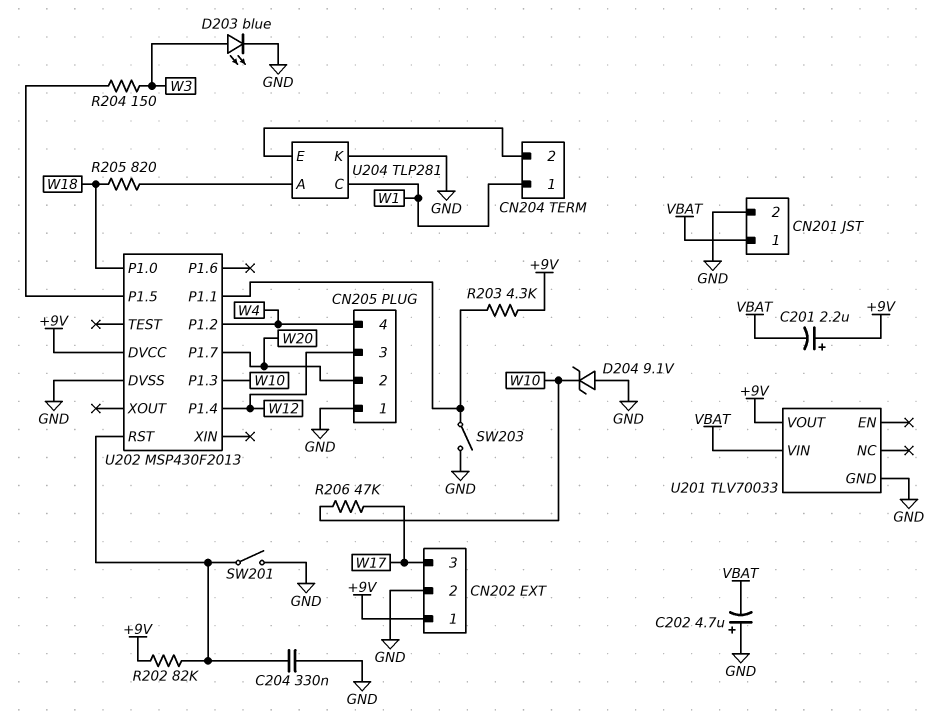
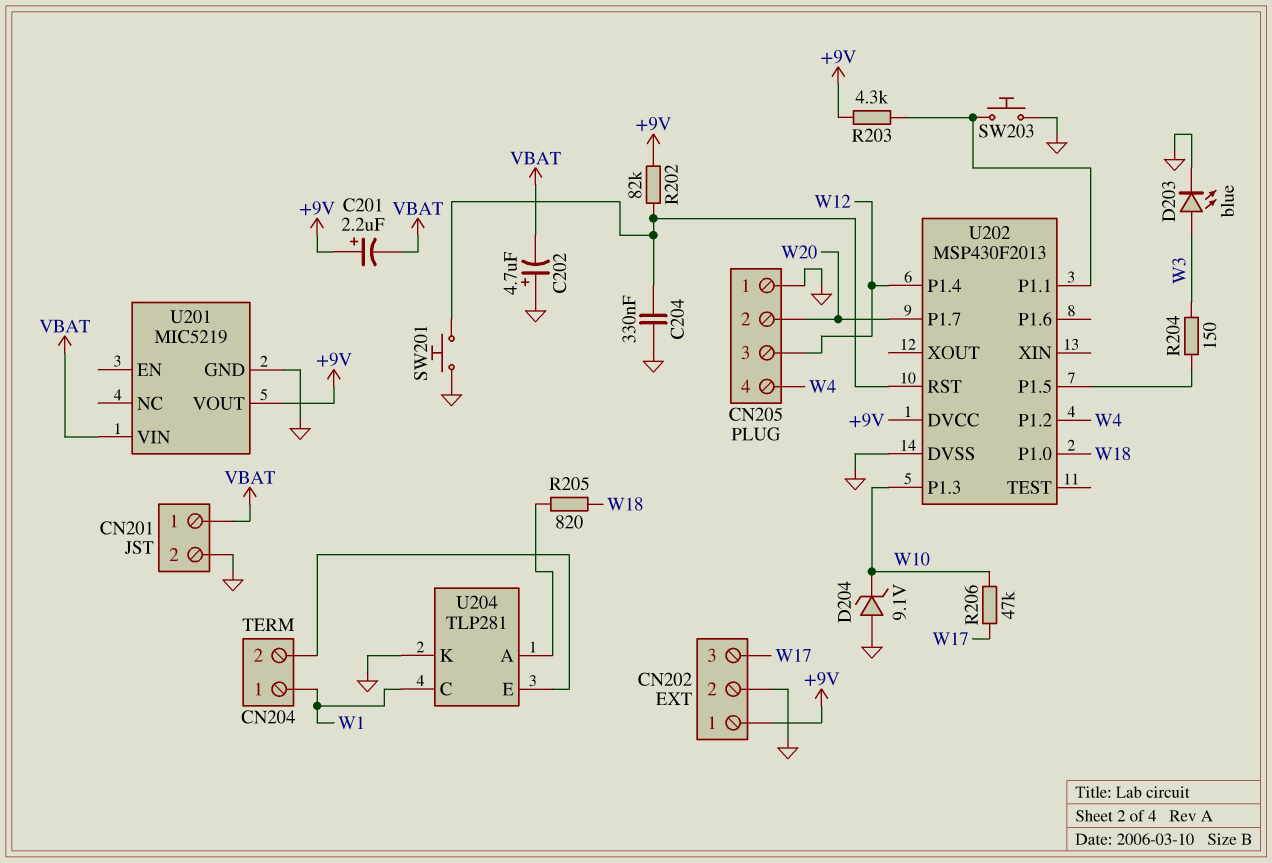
SW201: switch (GND, U202/RST) -> button (GND, U202/RST)
SW203: switch (GND, U202/P1.1) -> button (GND, U202/P1.1)
U201: TLV70033 -> MIC5219

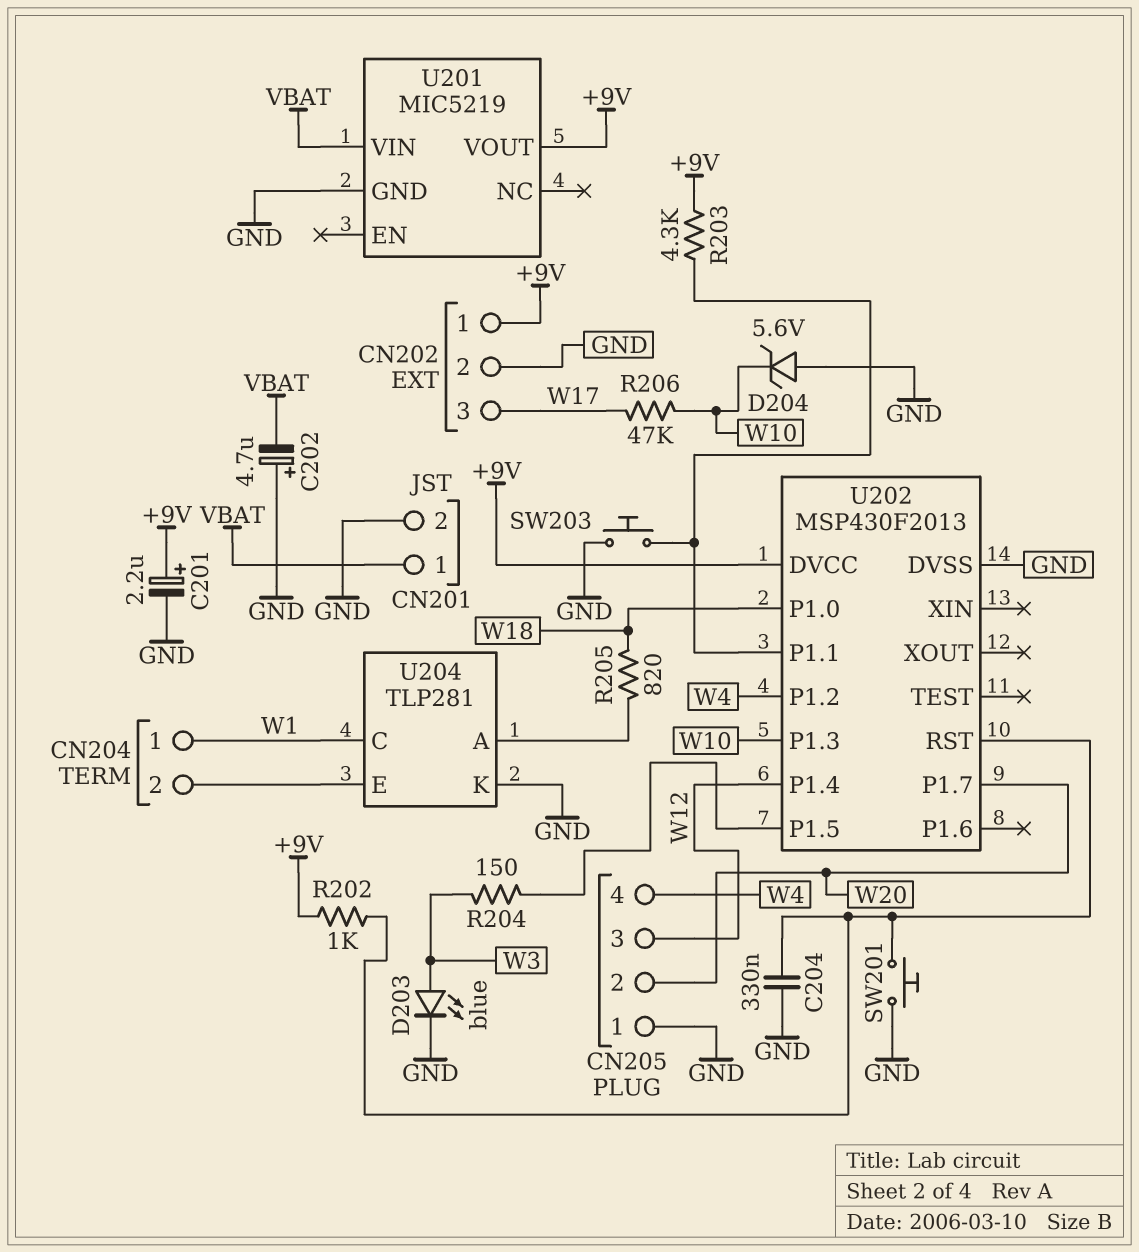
C201: 2.2uF (plus +9V, minus VBAT) -> 2.2uF (plus +9V, minus GND)
D204: zener 9.1V (A GND, K W10) -> zener 5.6V (A GND, K W10)
R202: 82k (+9V, U202/RST) -> 1k (+9V, U202/RST)

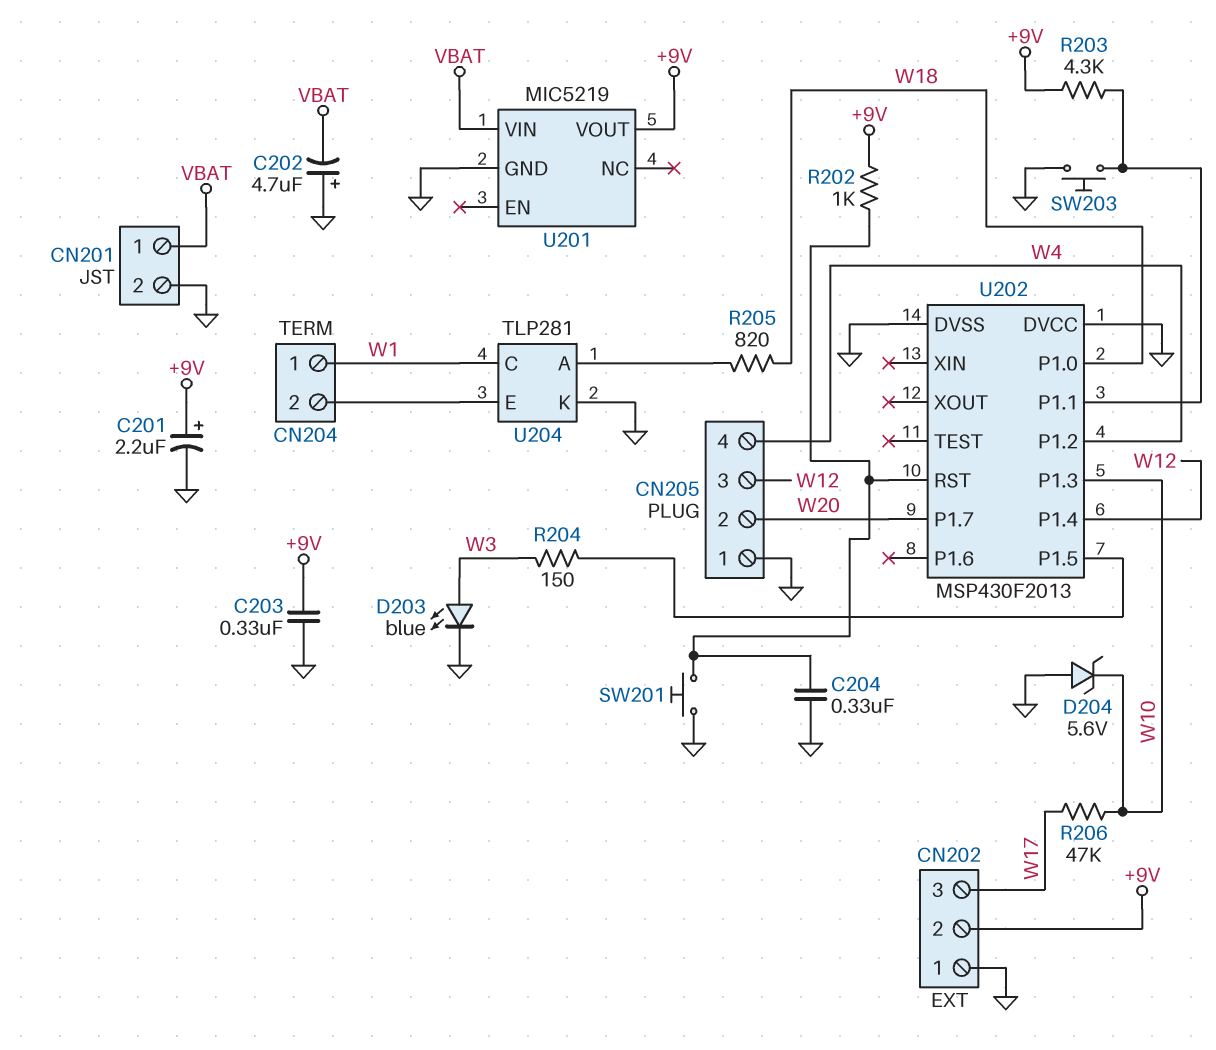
C203: none -> 330nF (+9V, GND)
CN202 pin 1: +9V -> GND
CN202 pin 2: GND -> +9V
U202 pin DVCC: +9V -> GND

